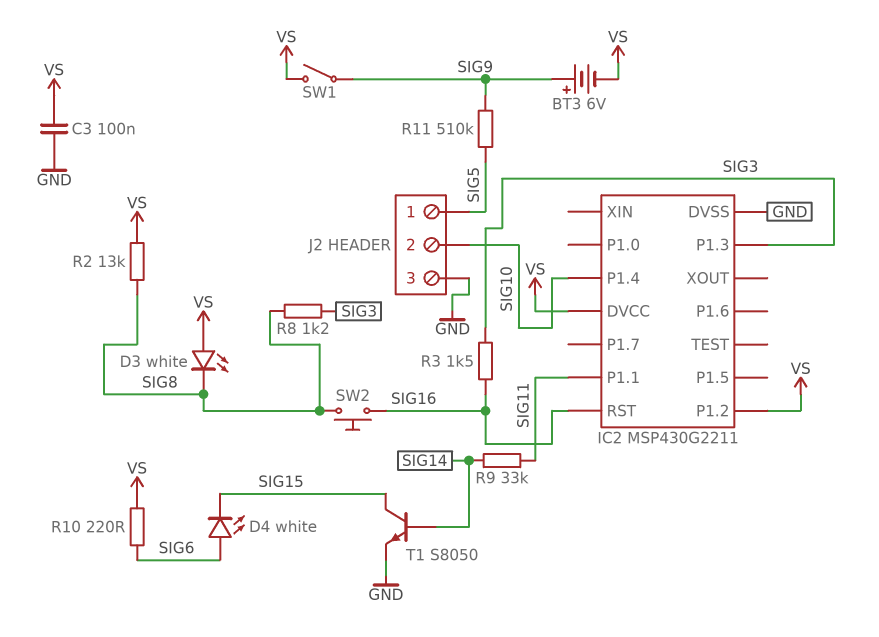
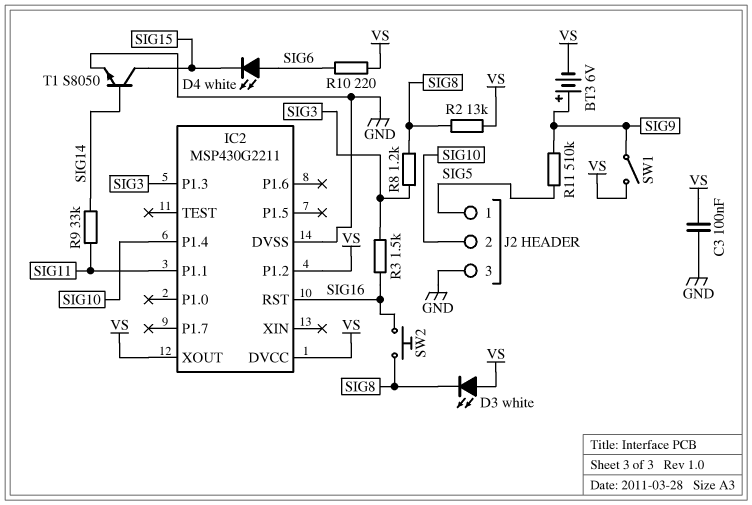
IC2 pin XOUT: none -> VS

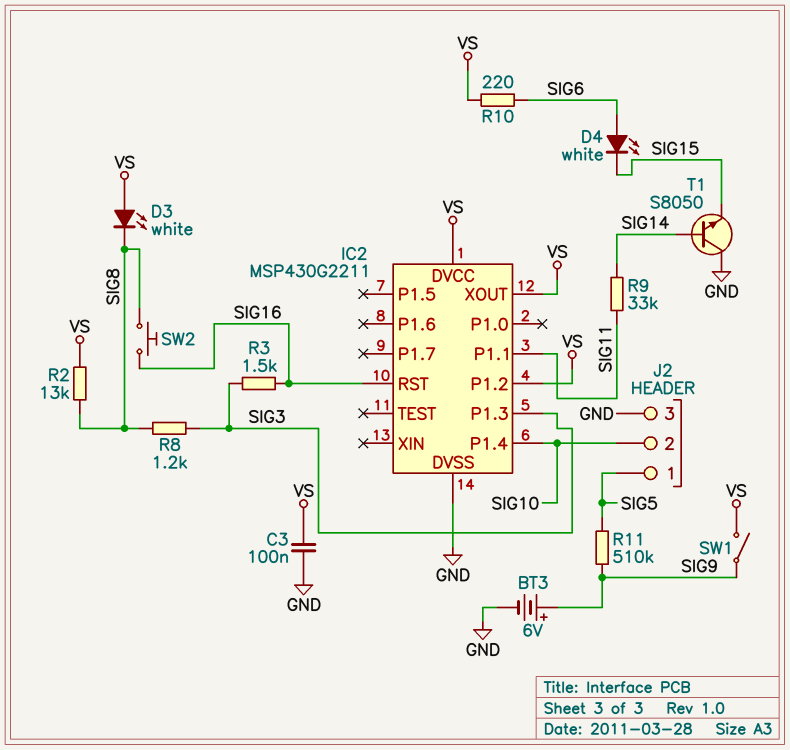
BT3: 6V (plus SIG9, minus VS) -> 6V (plus SIG9, minus GND)
T1: NPN S8050 (B SIG14, C SIG15, E GND) -> NPN S8050 (B SIG14, C GND, E SIG15)

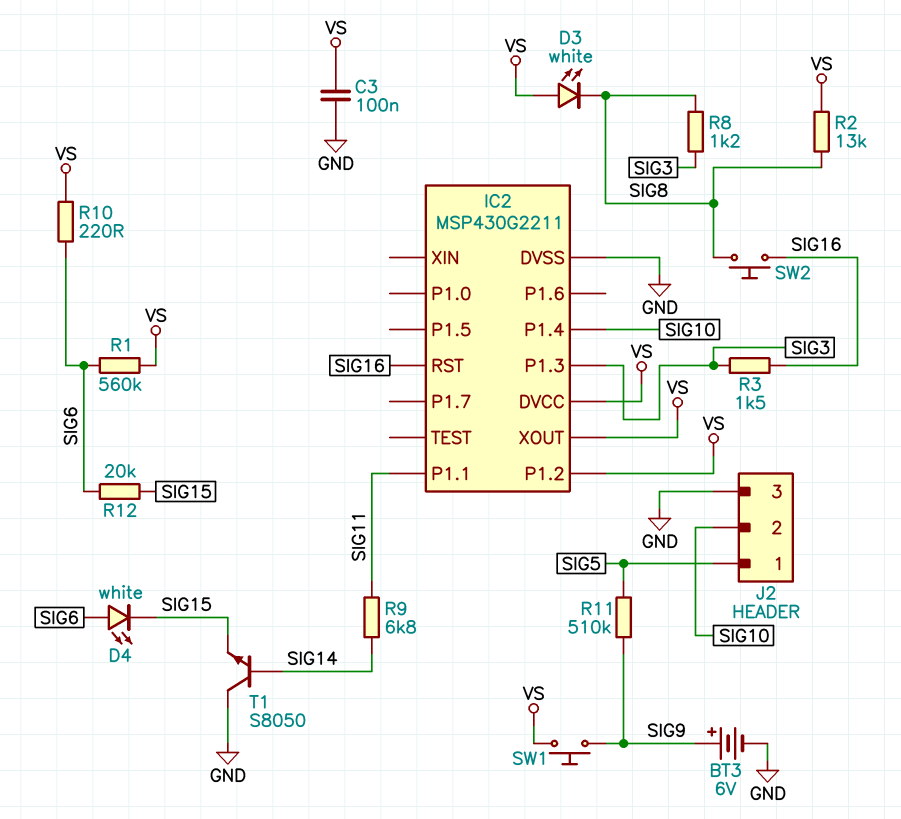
R1: none -> 560k (SIG6, VS)
R9: 33k (SIG11, SIG14) -> 6.8k (SIG11, SIG14)
R12: none -> 20k (SIG6, SIG15)
SW1: switch (SIG9, VS) -> button (SIG9, VS)

